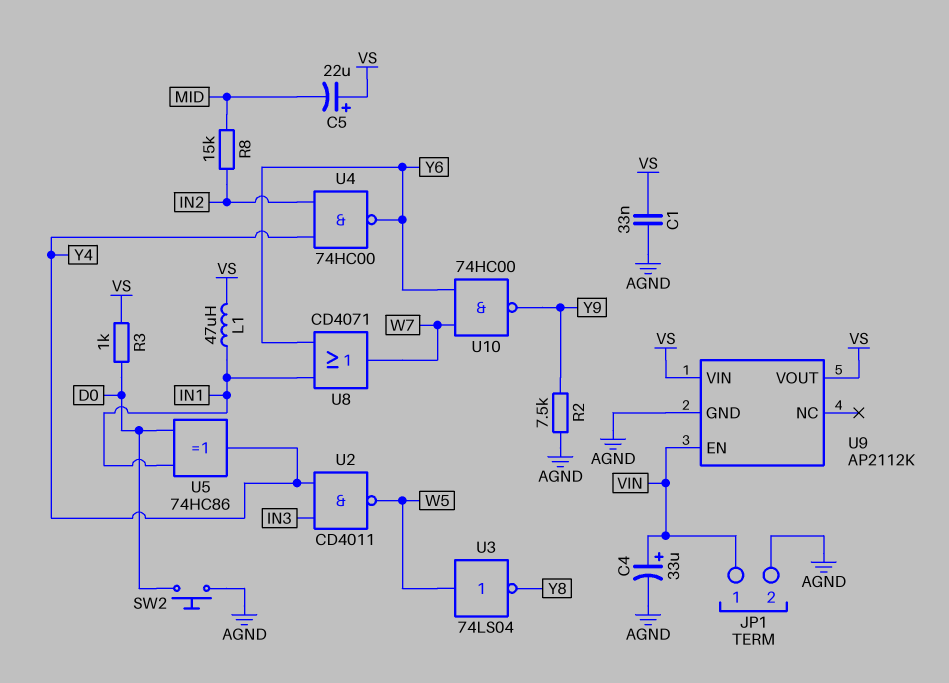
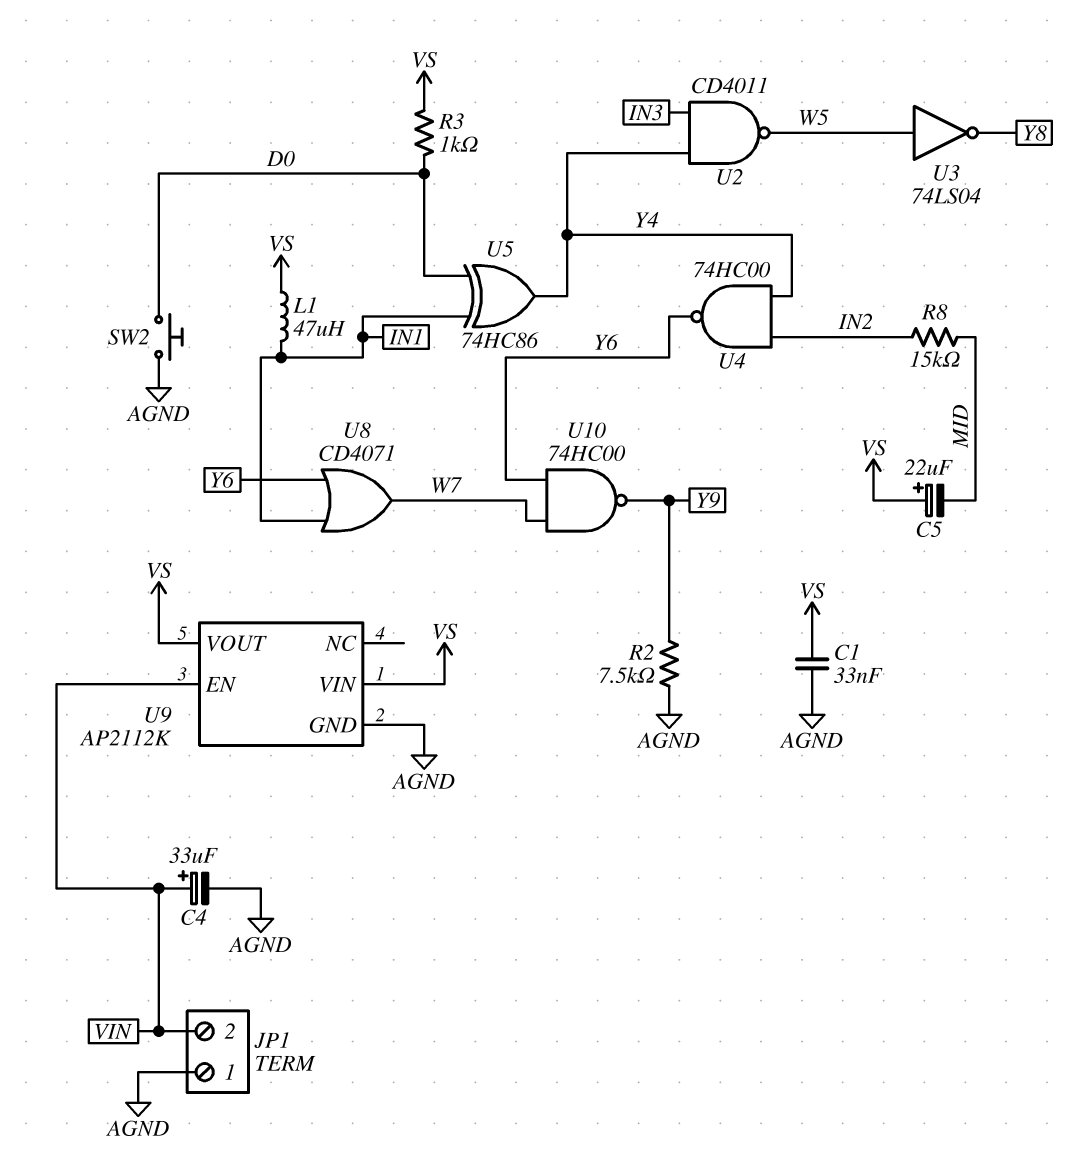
JP1 pin 1: VIN -> AGND
JP1 pin 2: AGND -> VIN

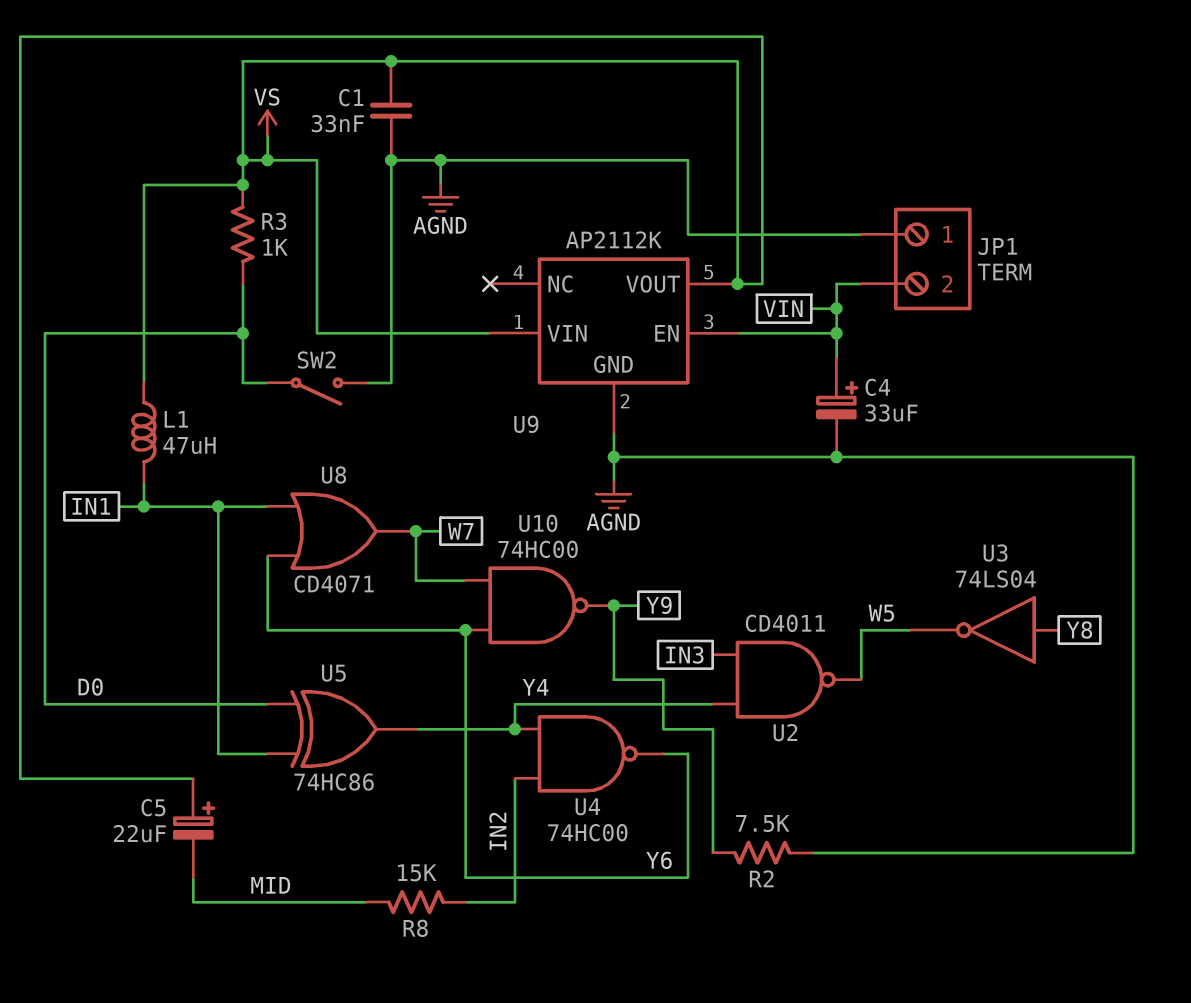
SW2: button (AGND, D0) -> switch (AGND, D0)
U3: NOT 74LS04 (in W5, out Y8) -> NOT 74LS04 (in Y8, out W5)

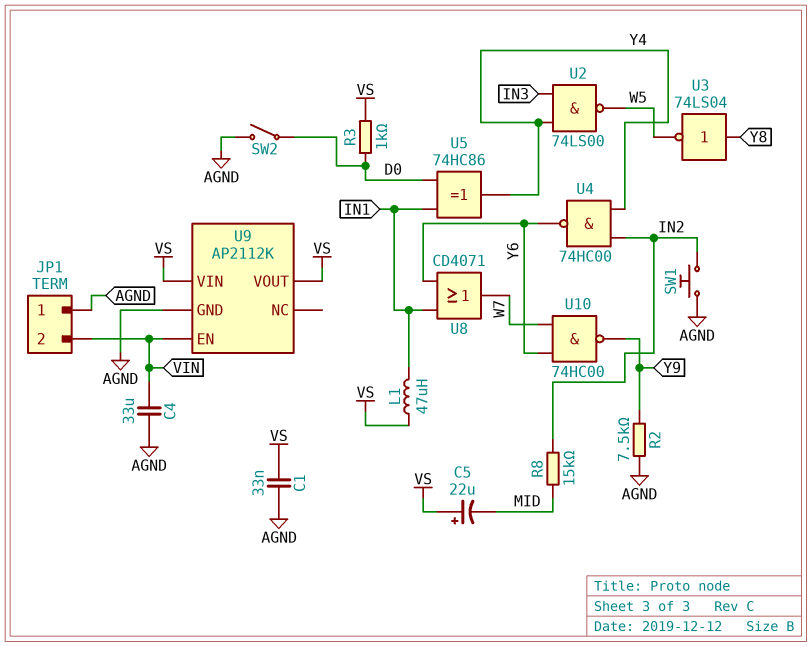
C4: 33uF (plus VIN, minus AGND) -> 33uF (AGND, VIN)
SW1: none -> button (AGND, IN2)
U2: NAND CD4011 (in IN3, in Y4, out W5) -> NAND 74LS00 (in IN3, in Y4, out W5)

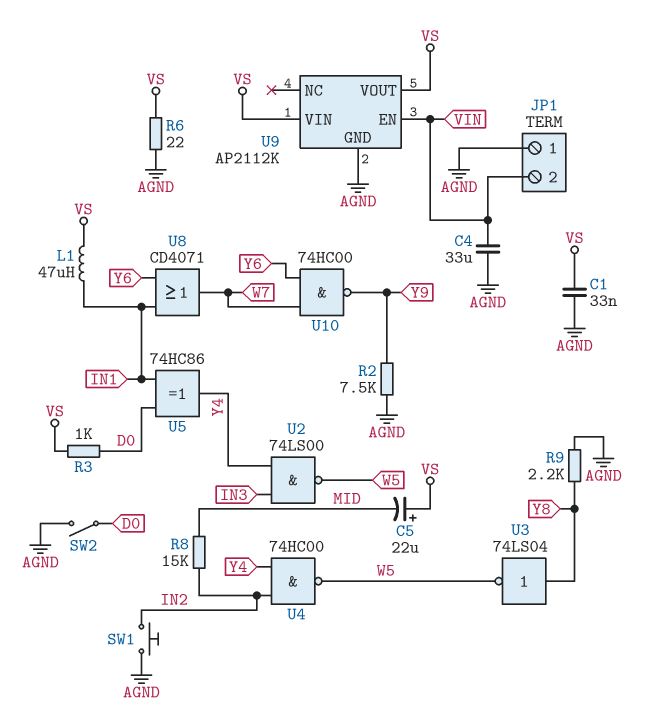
R6: none -> 22 (AGND, VS)
R9: none -> 2.2k (AGND, Y8)
U4: NAND 74HC00 (in IN2, in Y4, out Y6) -> NAND 74HC00 (in IN2, in Y4, out W5)

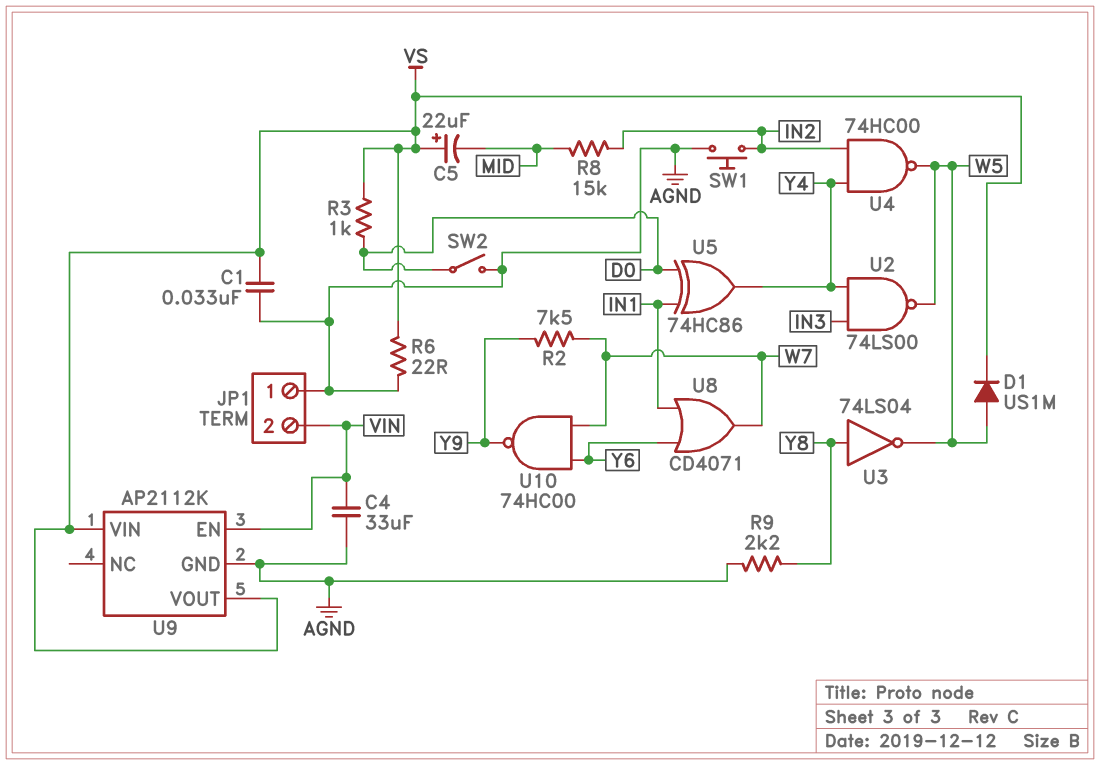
D1: none -> diode US1M (A W5, K VS)
L1: 47uH (IN1, VS) -> none
R2: 7.5k (AGND, Y9) -> 7.5k (W7, Y9)

